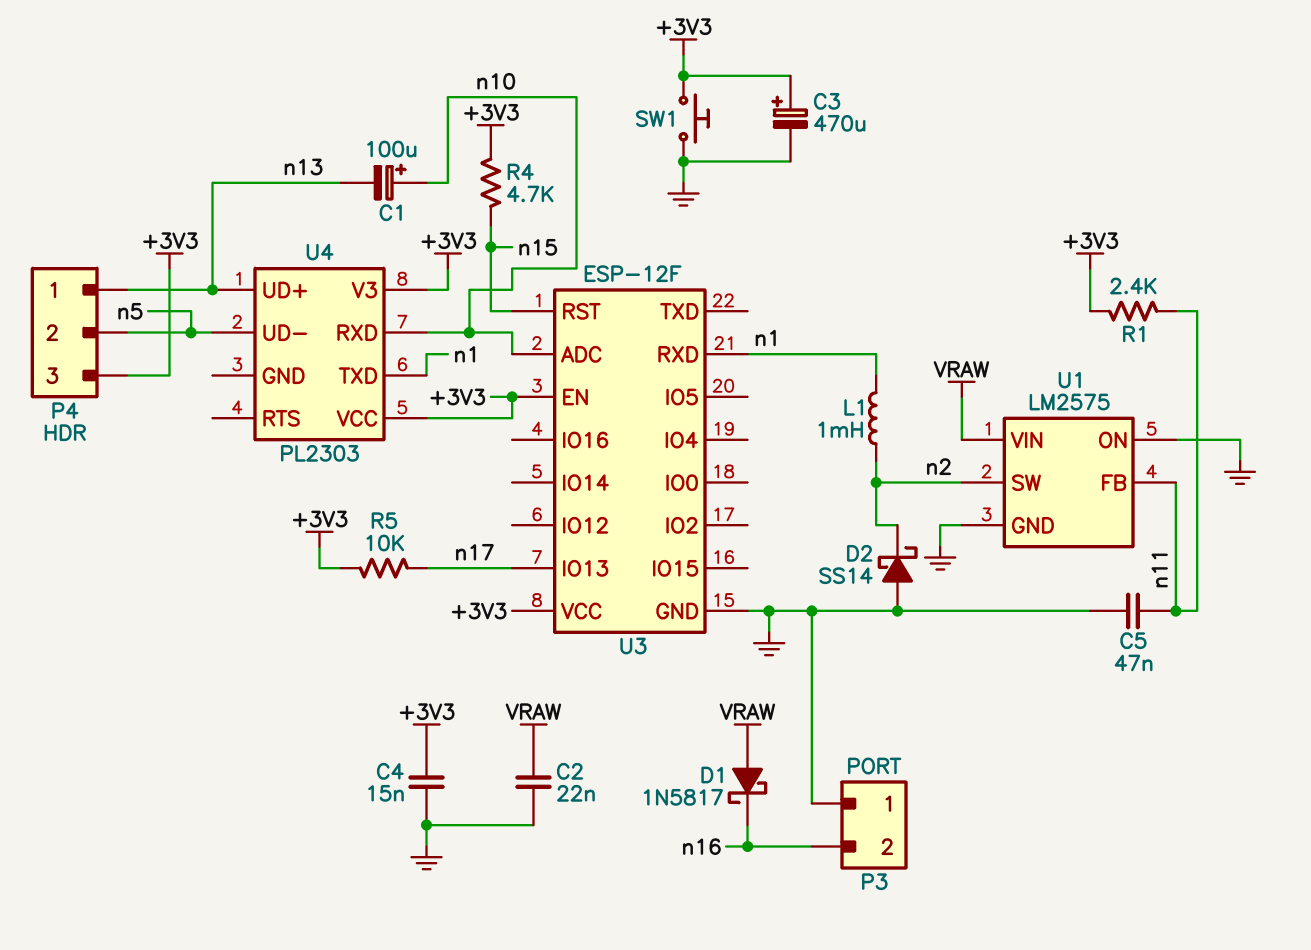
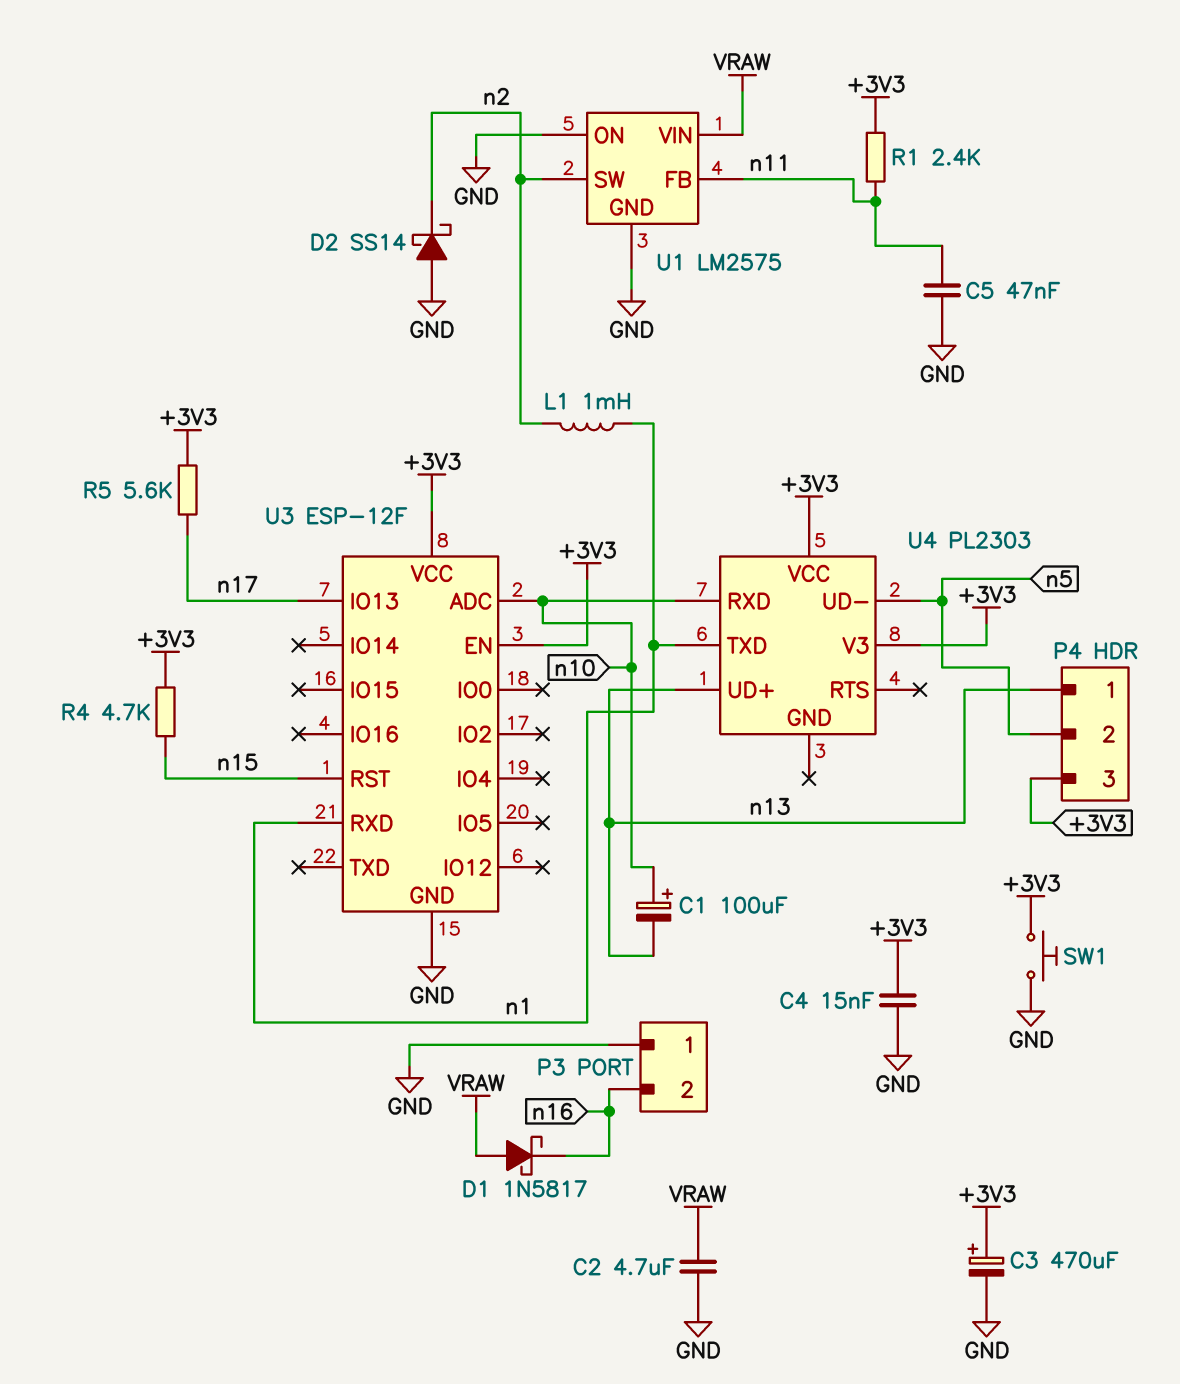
C2: 22nF (GND, VRAW) -> 4.7uF (GND, VRAW)
R5: 10k (+3V3, n17) -> 5.6k (+3V3, n17)

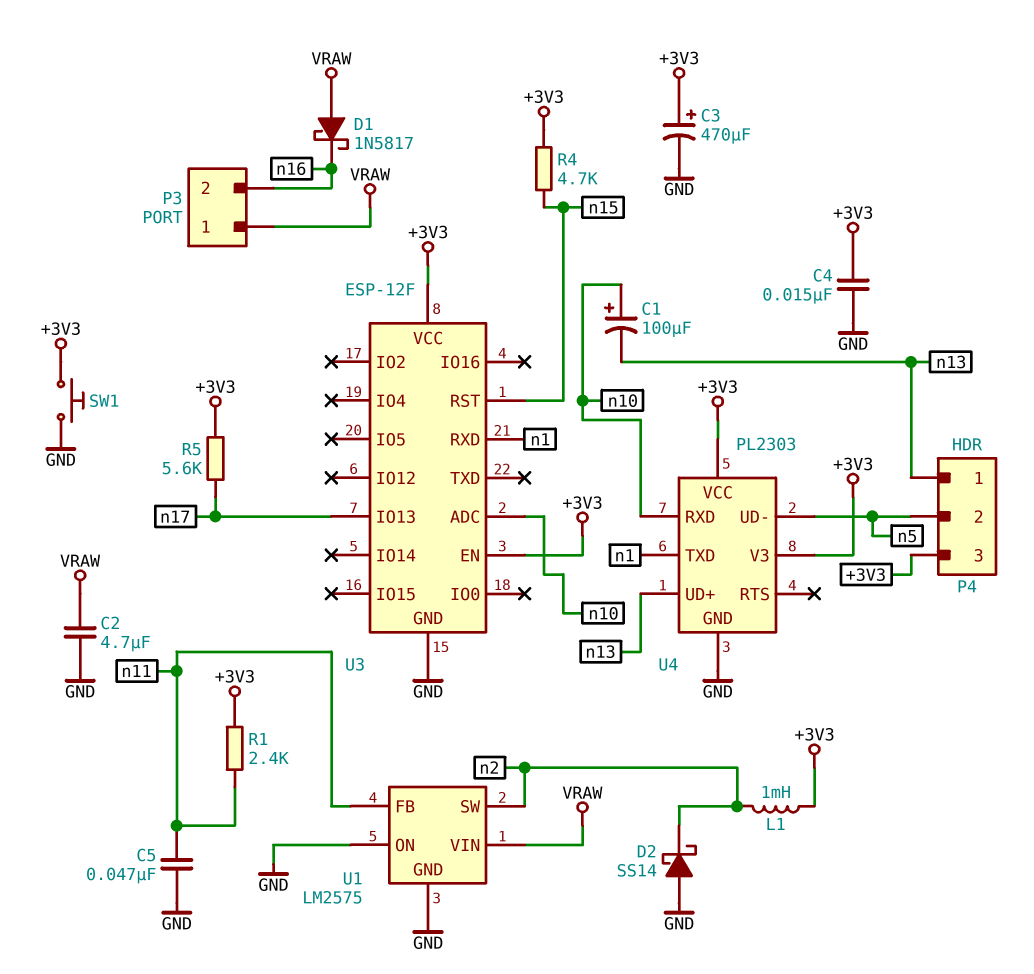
L1: 1mH (n1, n2) -> 1mH (+3V3, n2)
P3 pin 1: GND -> VRAW
U4 pin GND: none -> GND

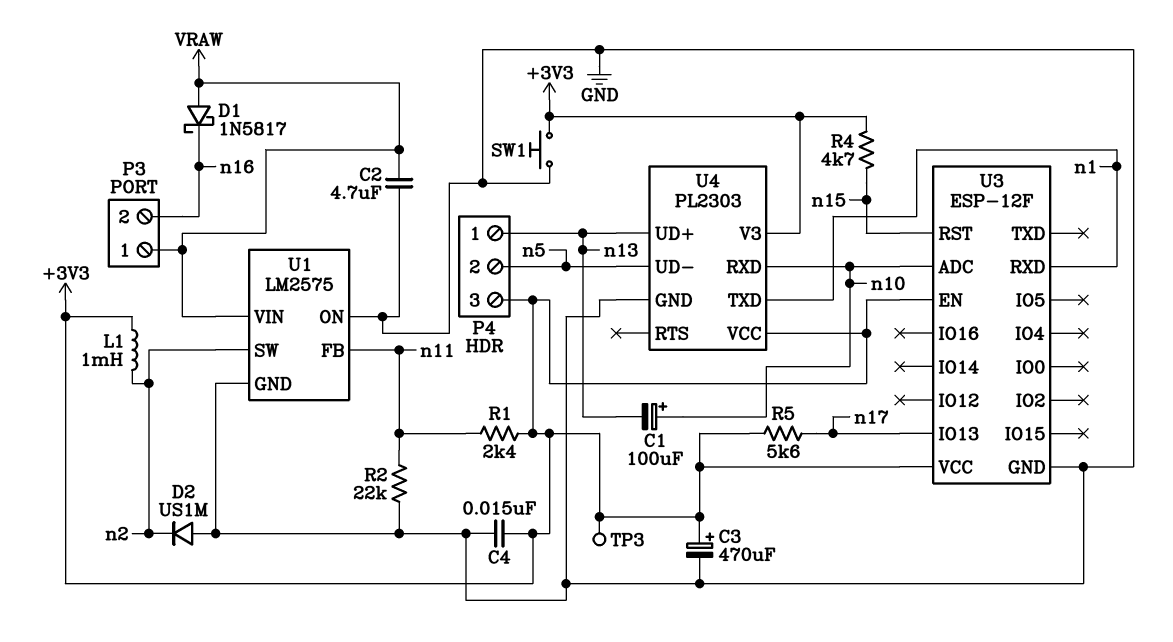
C5: 47nF (GND, n11) -> none
D2: schottky SS14 (A GND, K n2) -> diode US1M (A GND, K n2)
R2: none -> 22k (GND, n11)
TP3: none -> test point (+3V3)

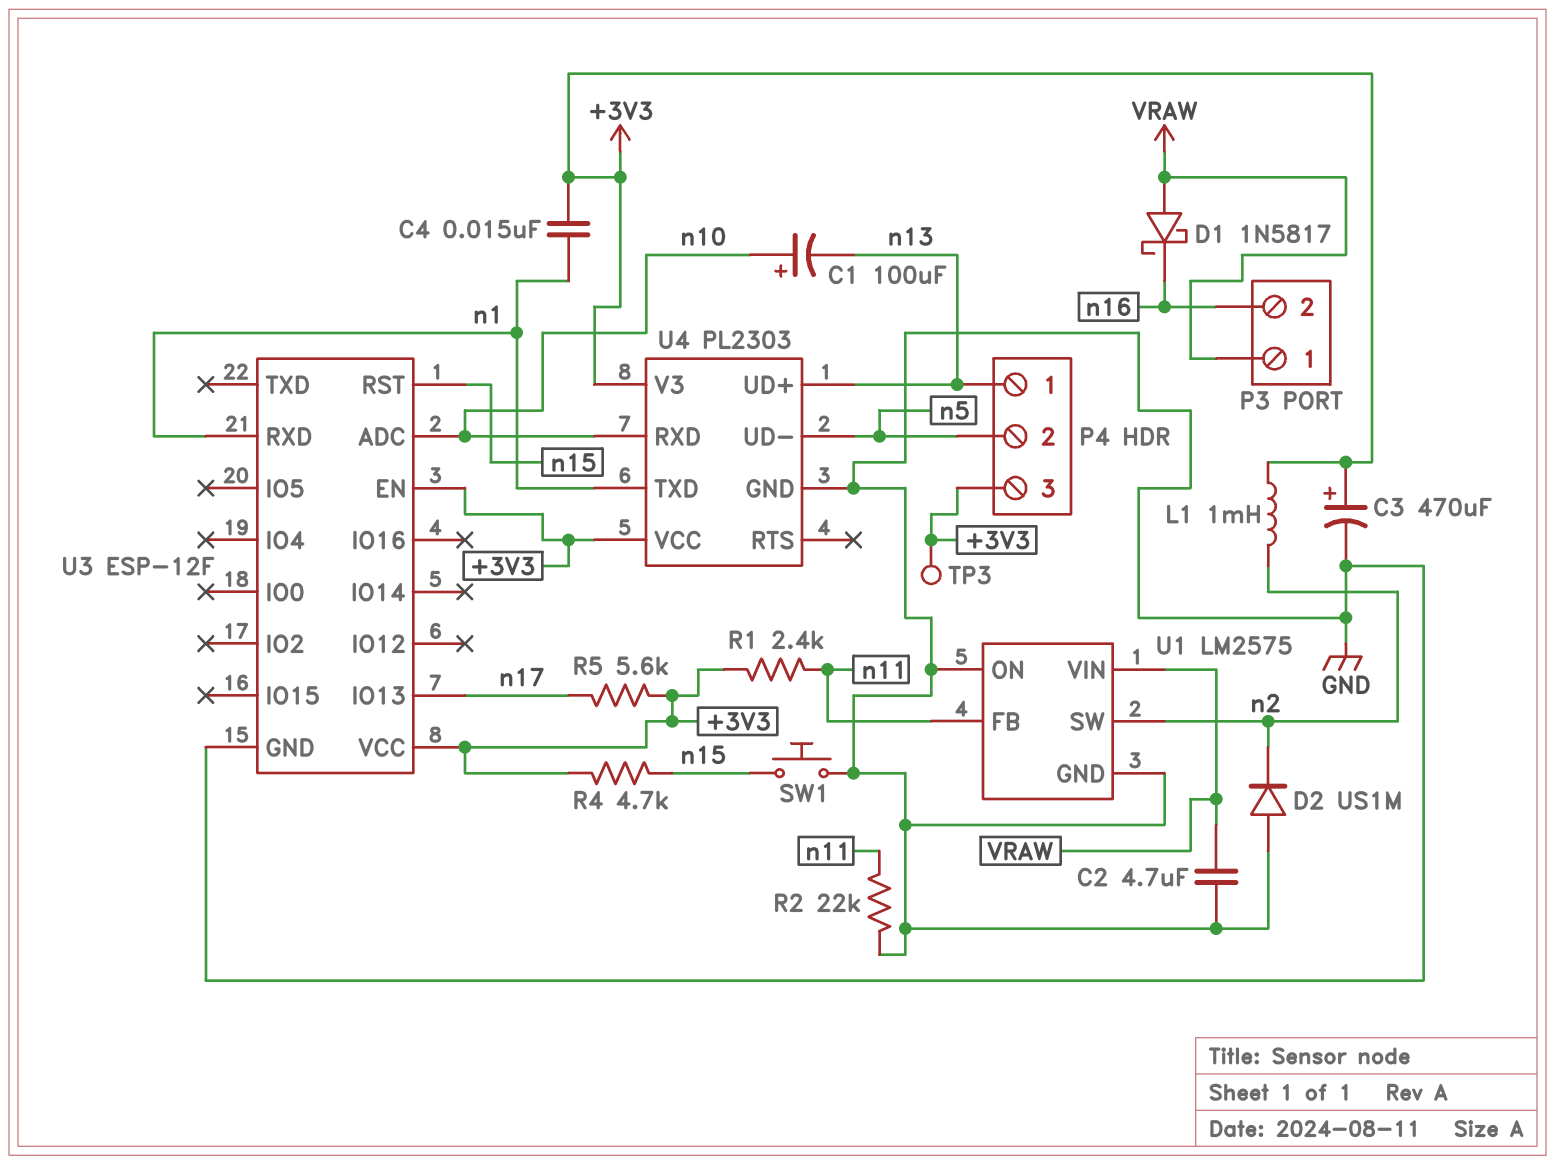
C4: 15nF (+3V3, GND) -> 15nF (+3V3, n1)
SW1: button (+3V3, GND) -> button (GND, n15)

